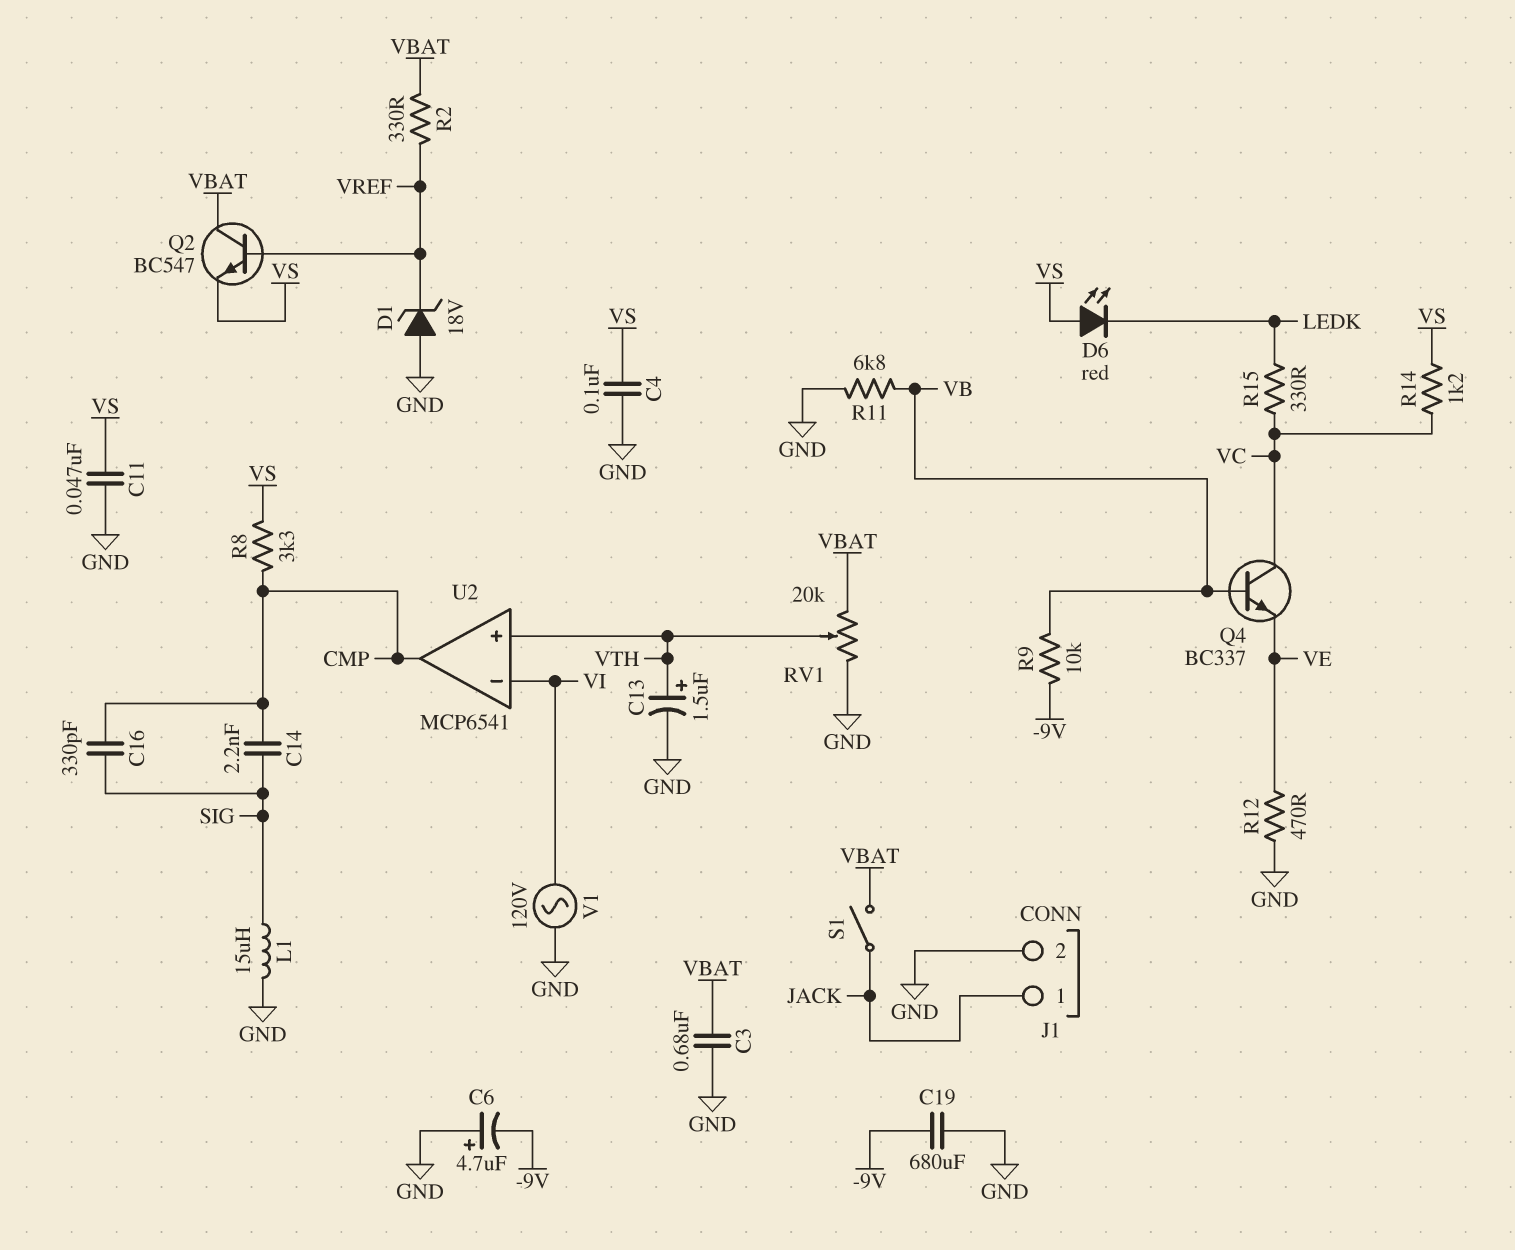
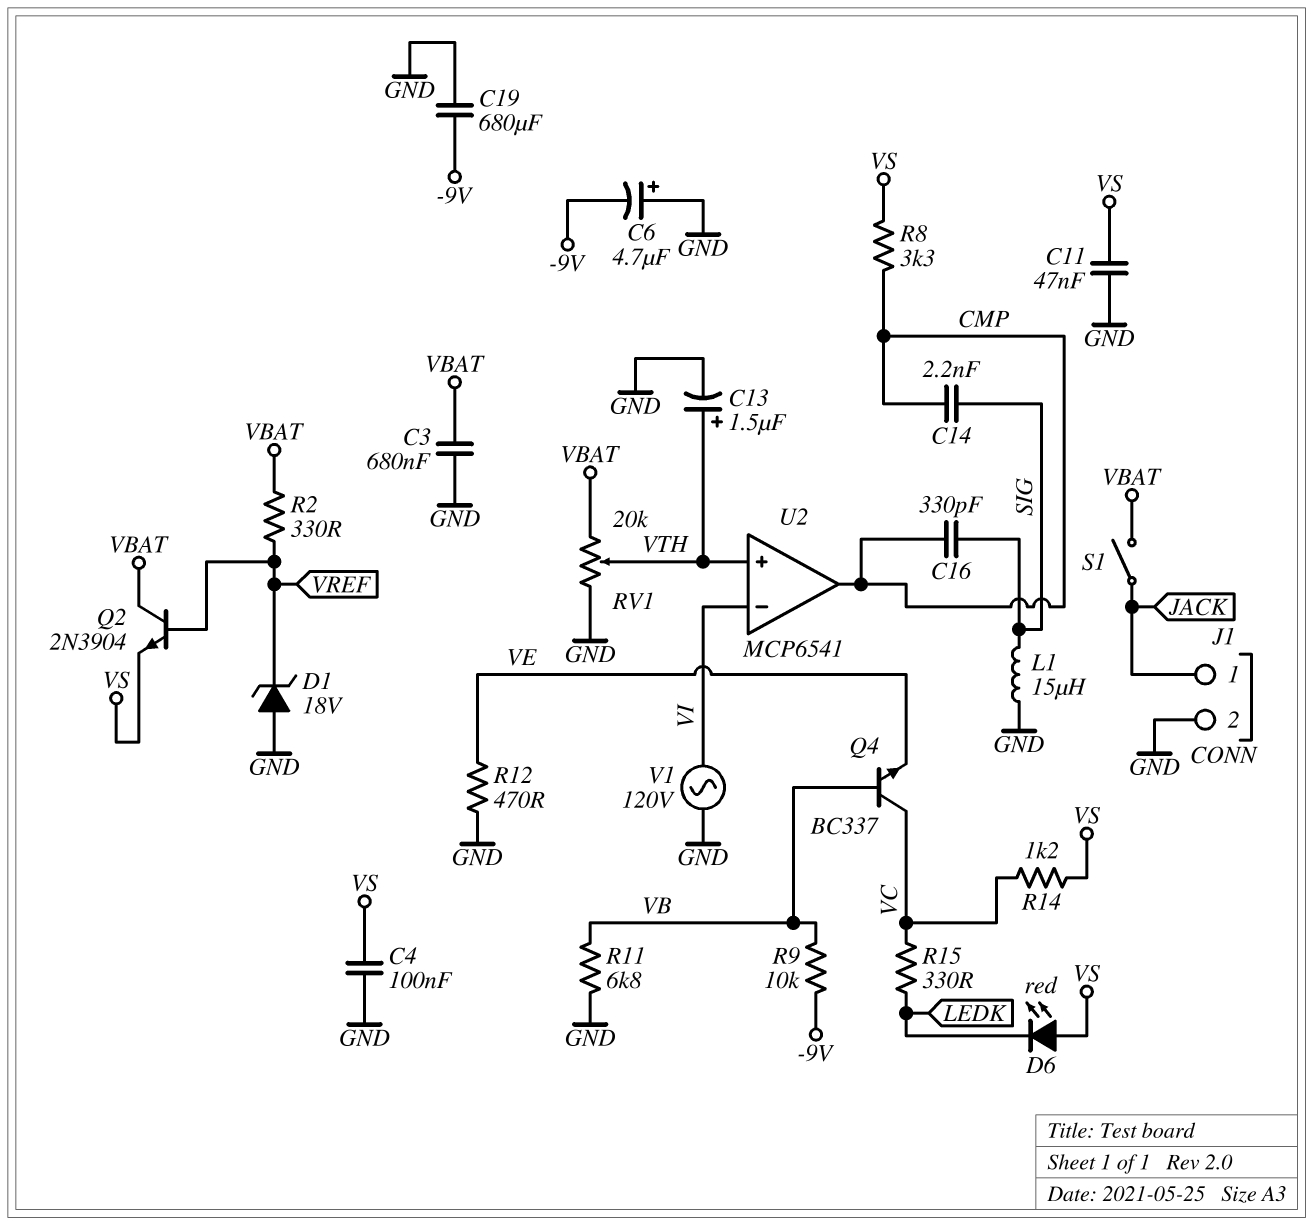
Q2: NPN BC547 (B VREF, C VBAT, E VS) -> NPN 2N3904 (B VREF, C VBAT, E VS)

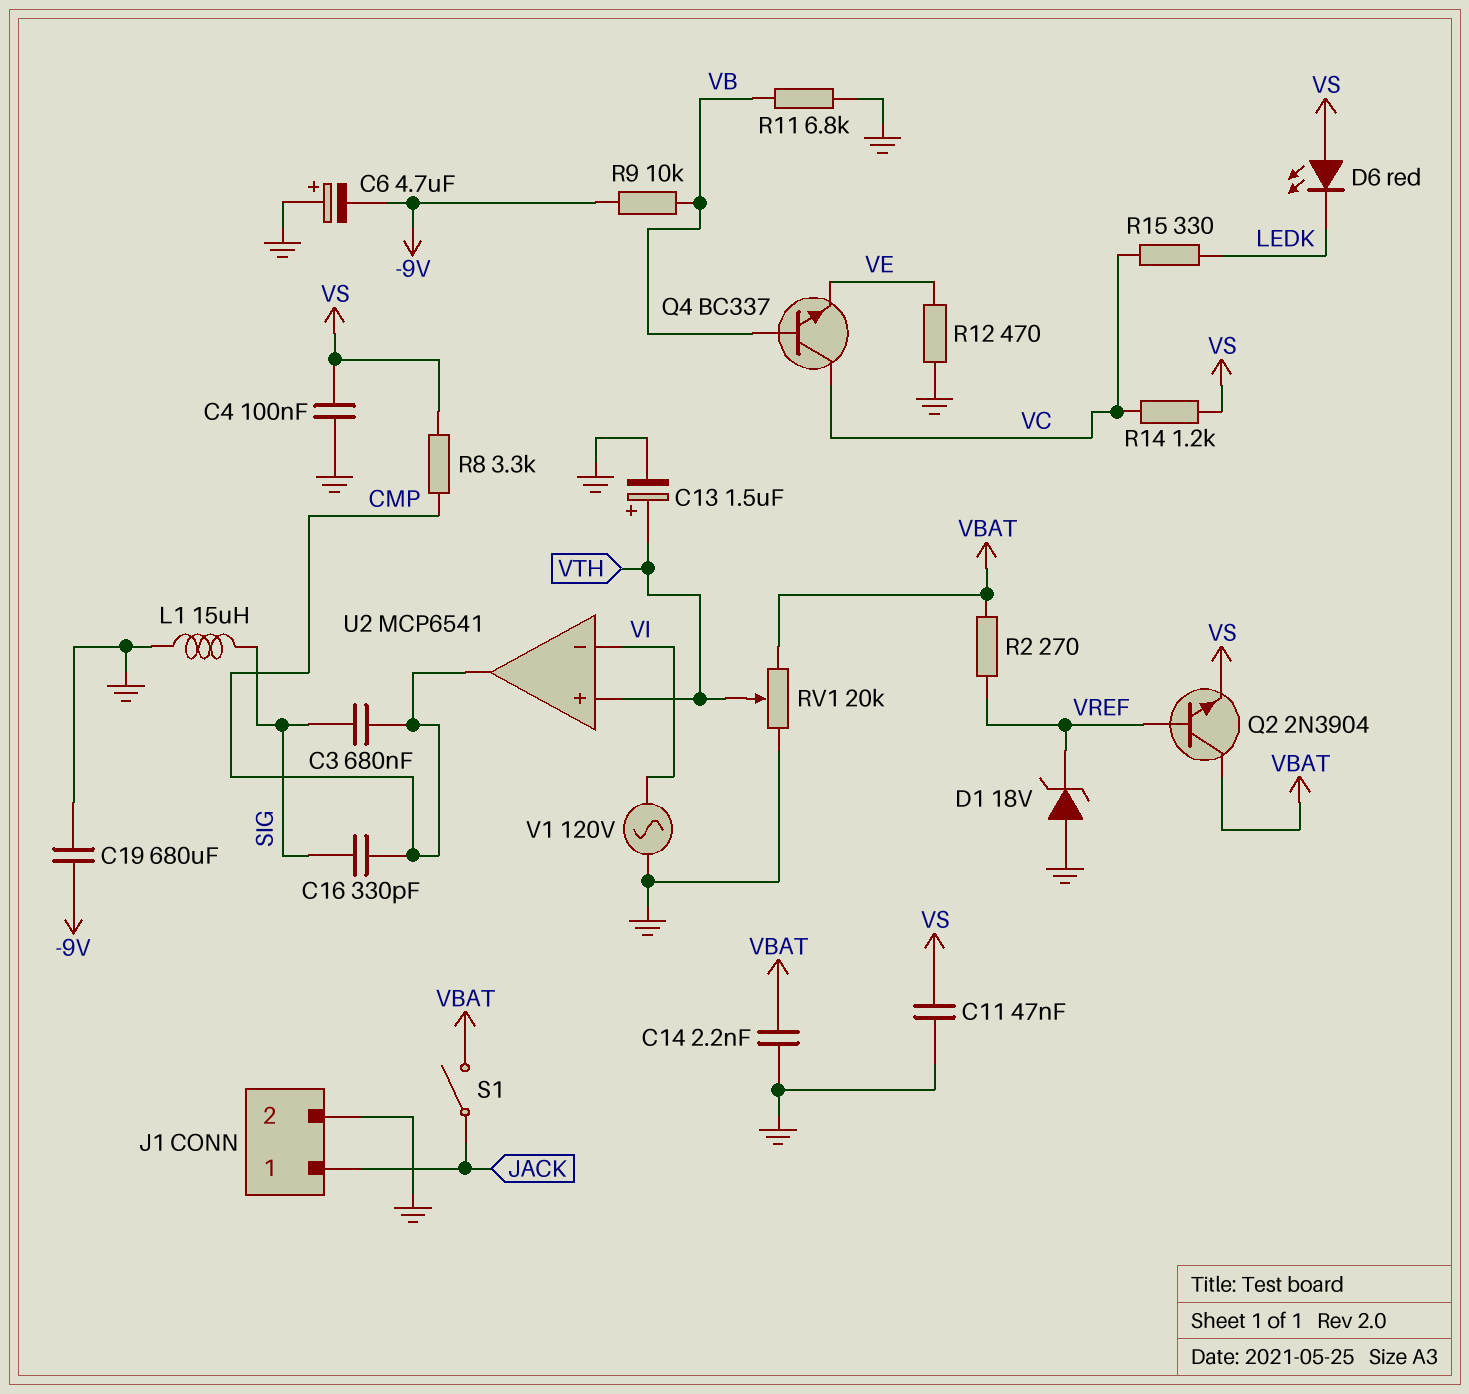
C3: 680nF (GND, VBAT) -> 680nF (CMP, SIG)
C14: 2.2nF (CMP, SIG) -> 2.2nF (GND, VBAT)
R2: 330 (VBAT, VREF) -> 270 (VBAT, VREF)

